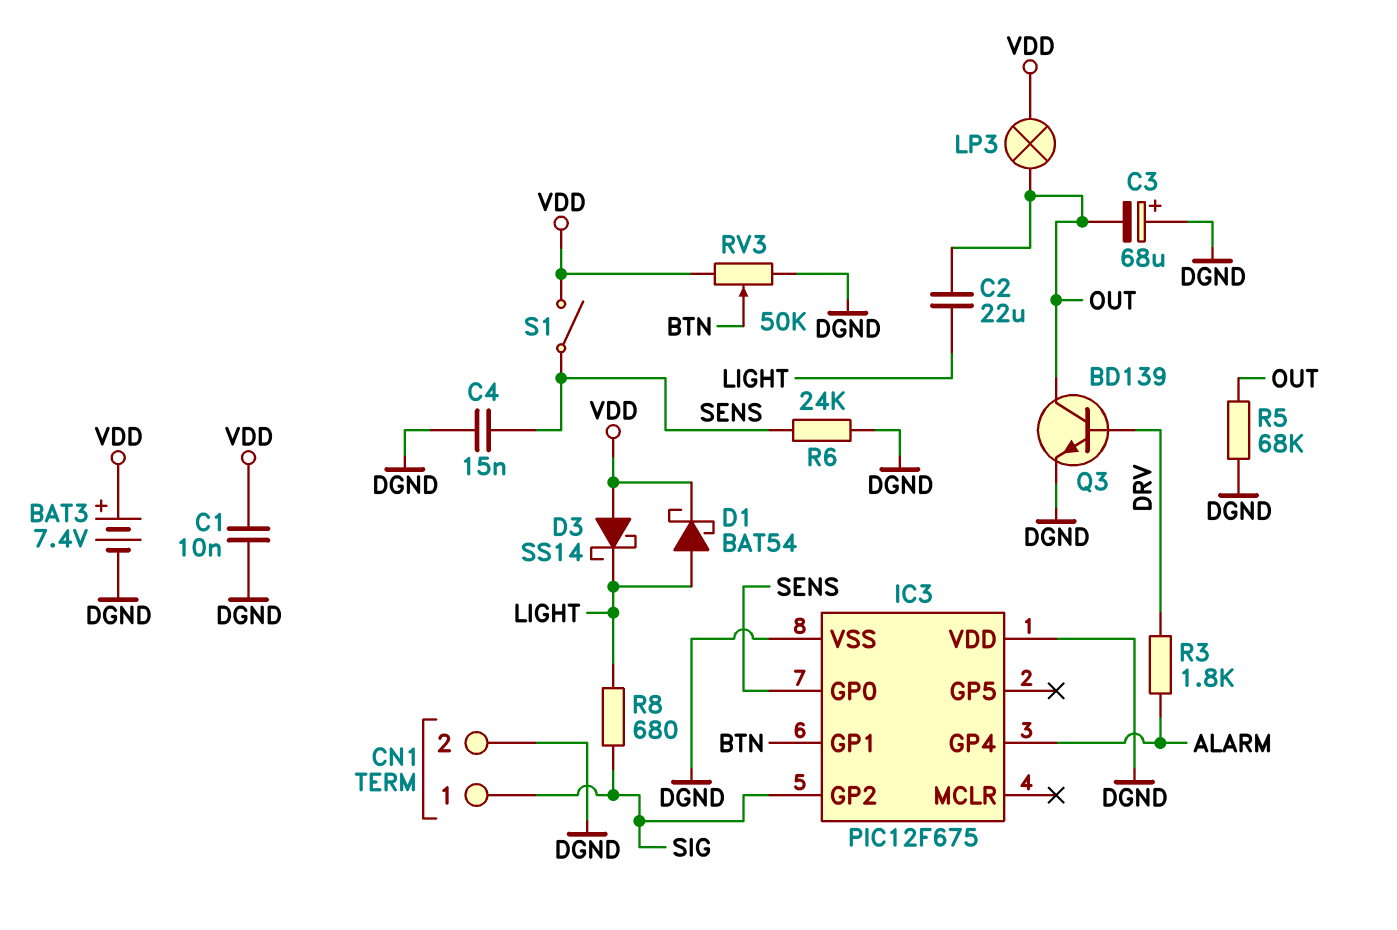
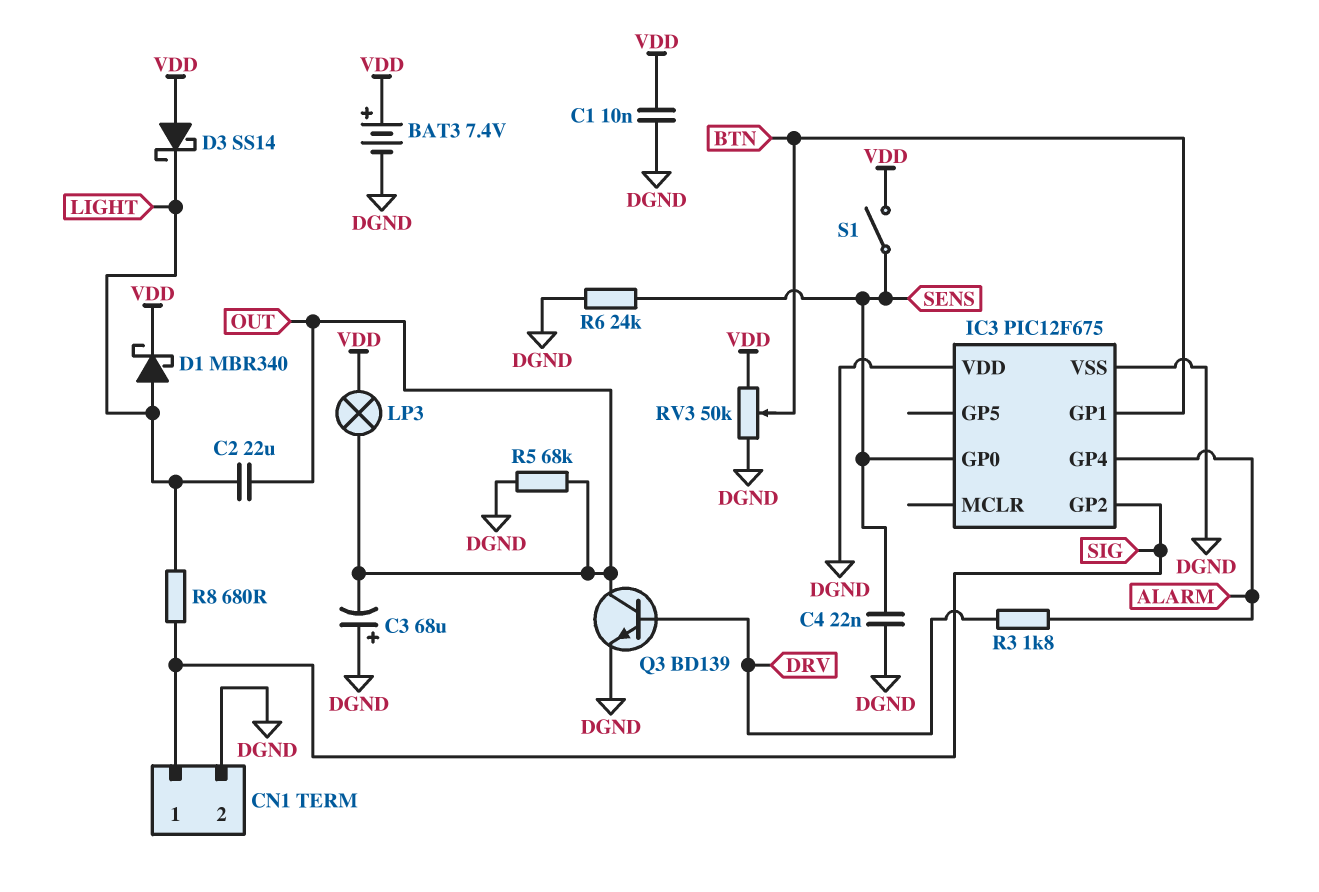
C4: 15nF (DGND, SENS) -> 22nF (DGND, SENS)
D1: schottky BAT54 (A LIGHT, K VDD) -> schottky MBR340 (A LIGHT, K VDD)

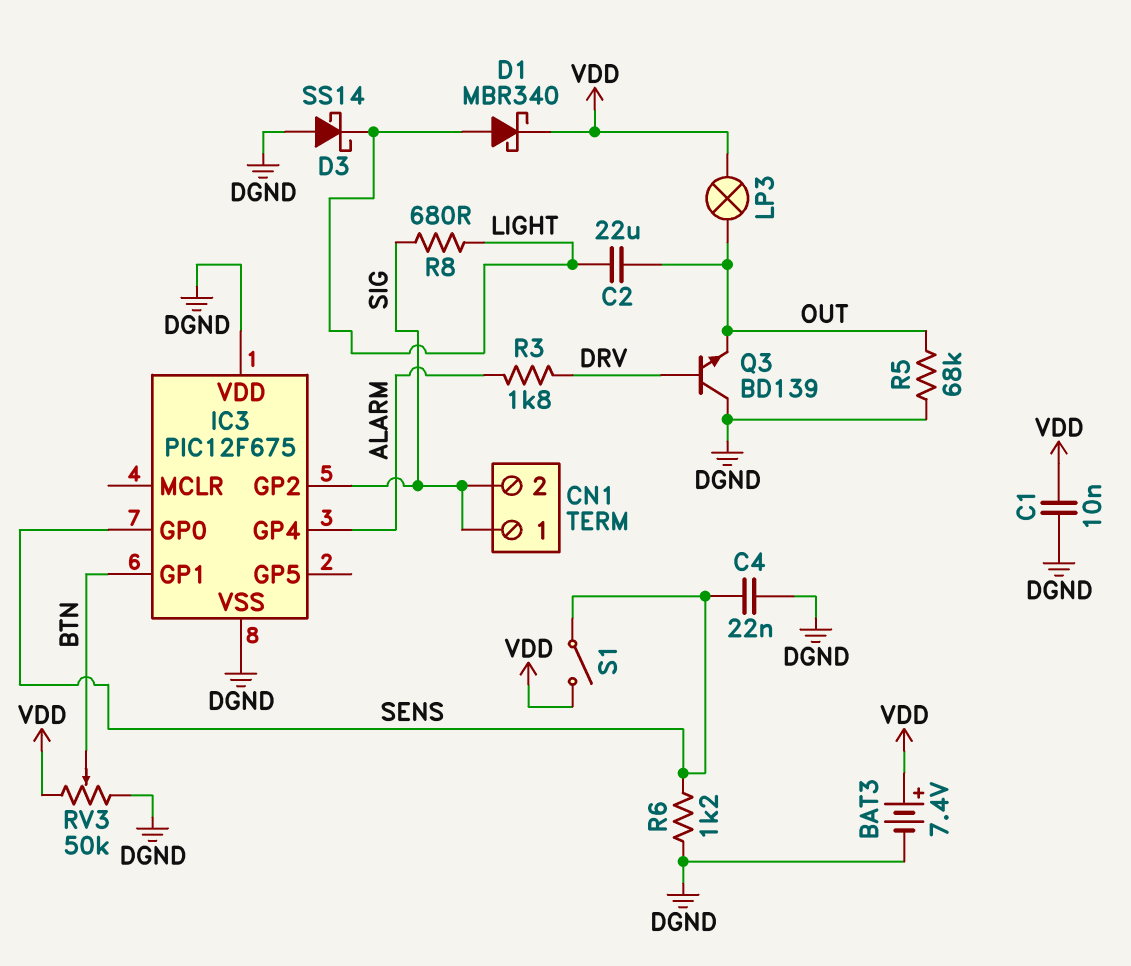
C3: 68uF (plus DGND, minus OUT) -> none
CN1 pin 2: DGND -> SIG
D3: schottky SS14 (A VDD, K LIGHT) -> schottky SS14 (A DGND, K LIGHT)
Q3: NPN BD139 (B DRV, C OUT, E DGND) -> NPN BD139 (B DRV, C DGND, E OUT)
R6: 24k (DGND, SENS) -> 1.2k (DGND, SENS)

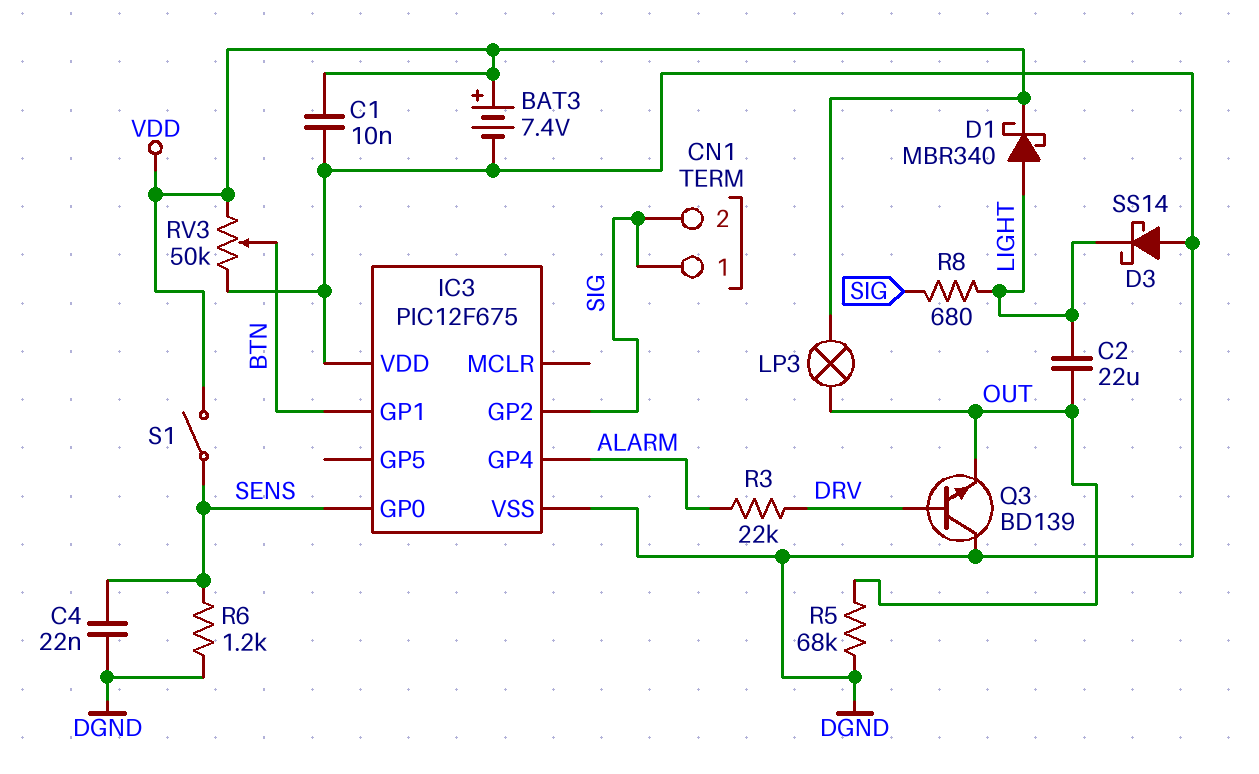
R3: 1.8k (ALARM, DRV) -> 22k (ALARM, DRV)

